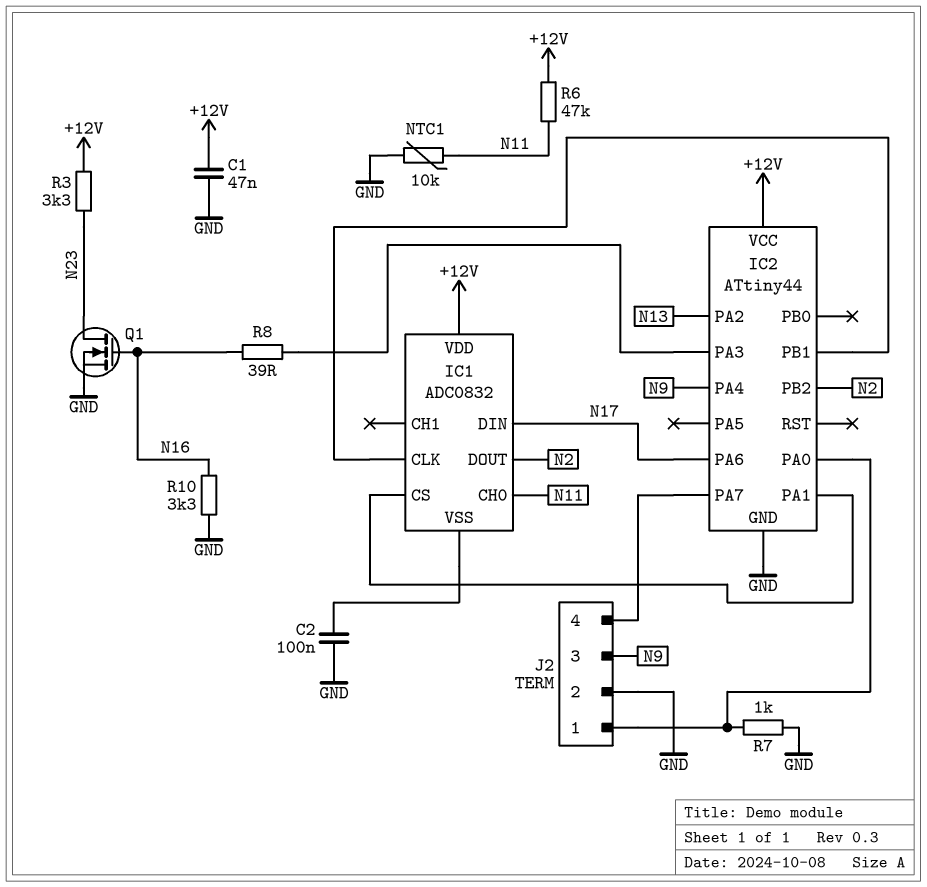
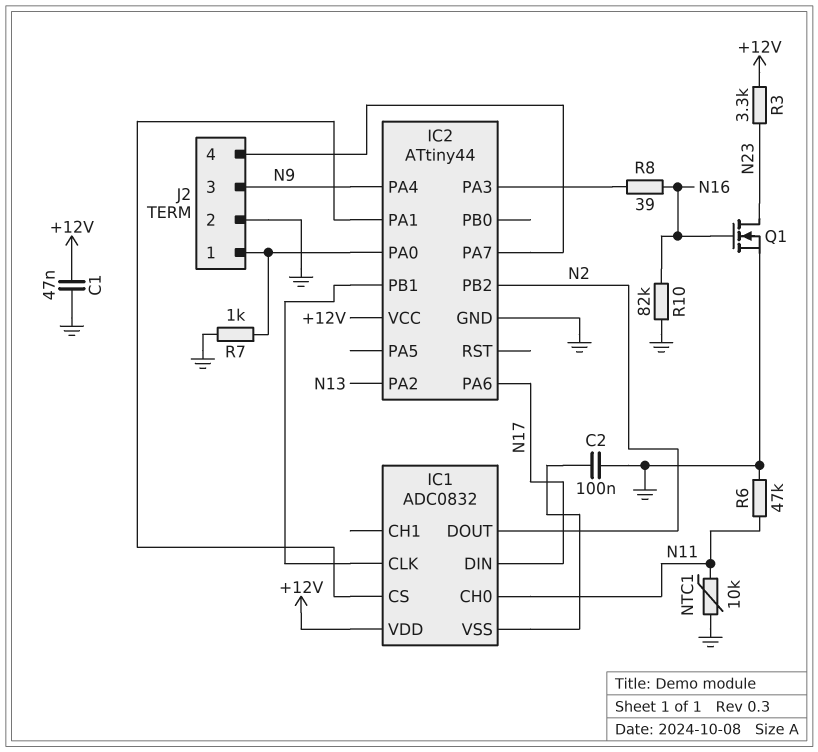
R6: 47k (+12V, N11) -> 47k (GND, N11)
R10: 3.3k (GND, N16) -> 82k (GND, N16)

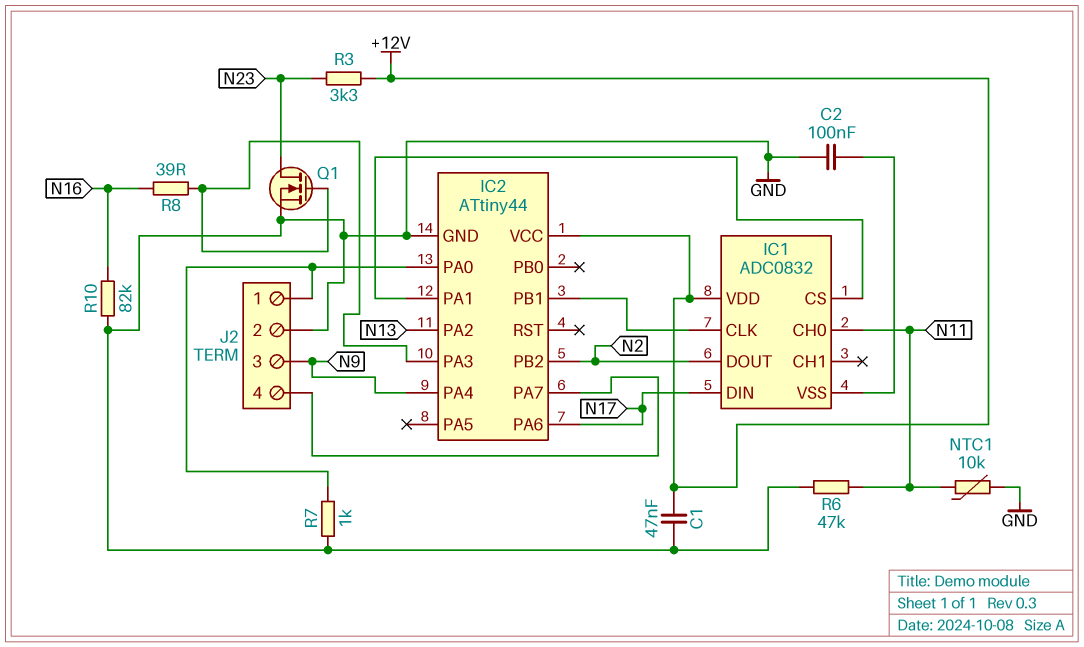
Q1: NMOS (G N16, D N23, S GND) -> NMOS (G IC2/PA3, D N23, S GND)

